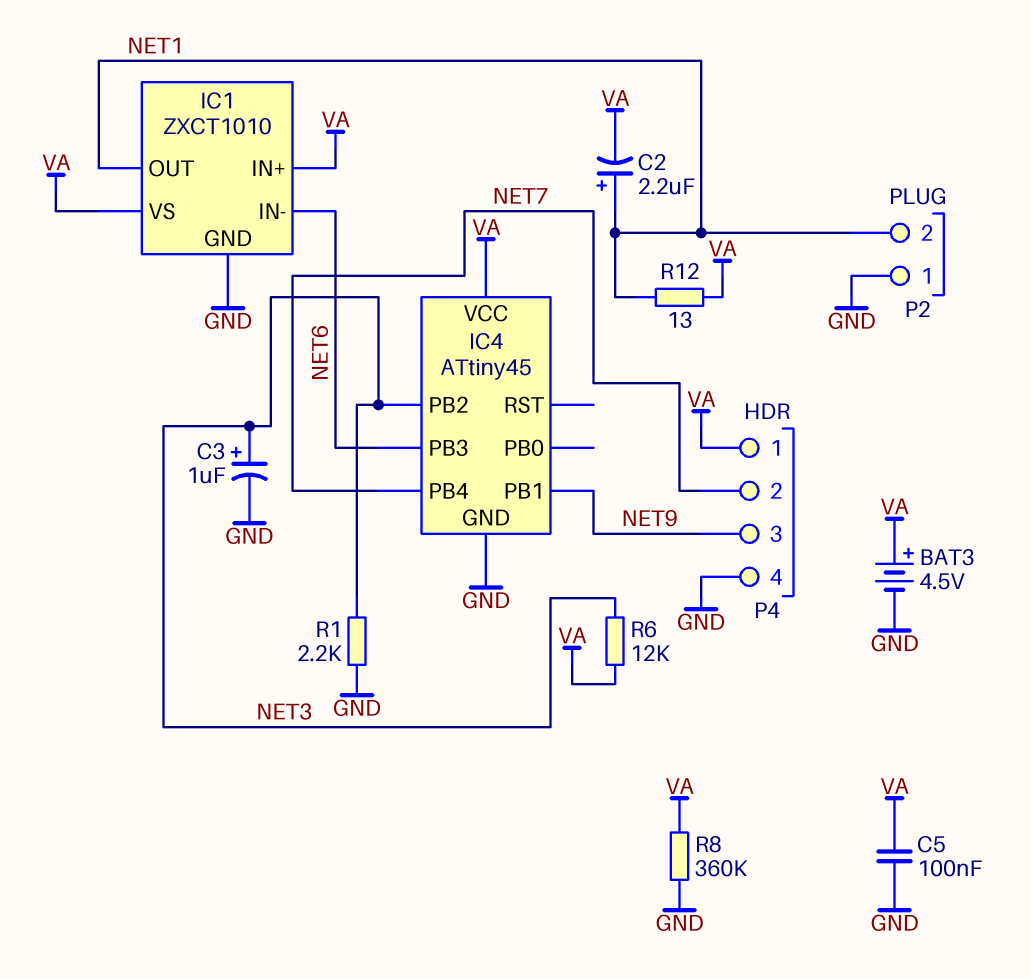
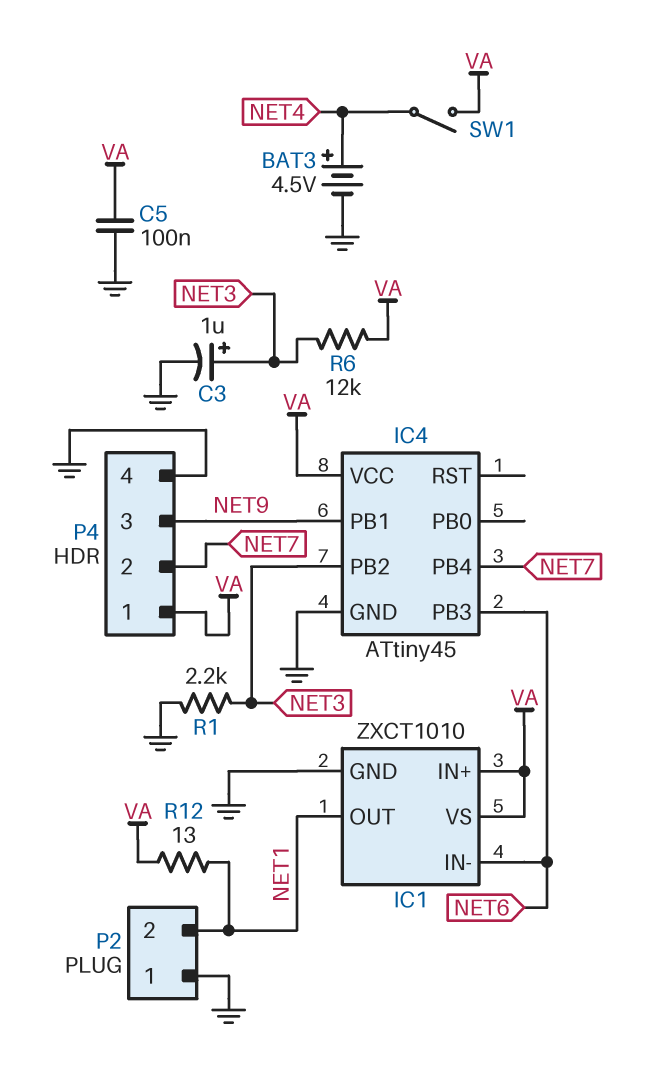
BAT3: 4.5V (plus VA, minus GND) -> 4.5V (plus NET4, minus GND)
C2: 2.2uF (plus NET1, minus VA) -> none
R8: 360k (GND, VA) -> none
SW1: none -> switch (NET4, VA)

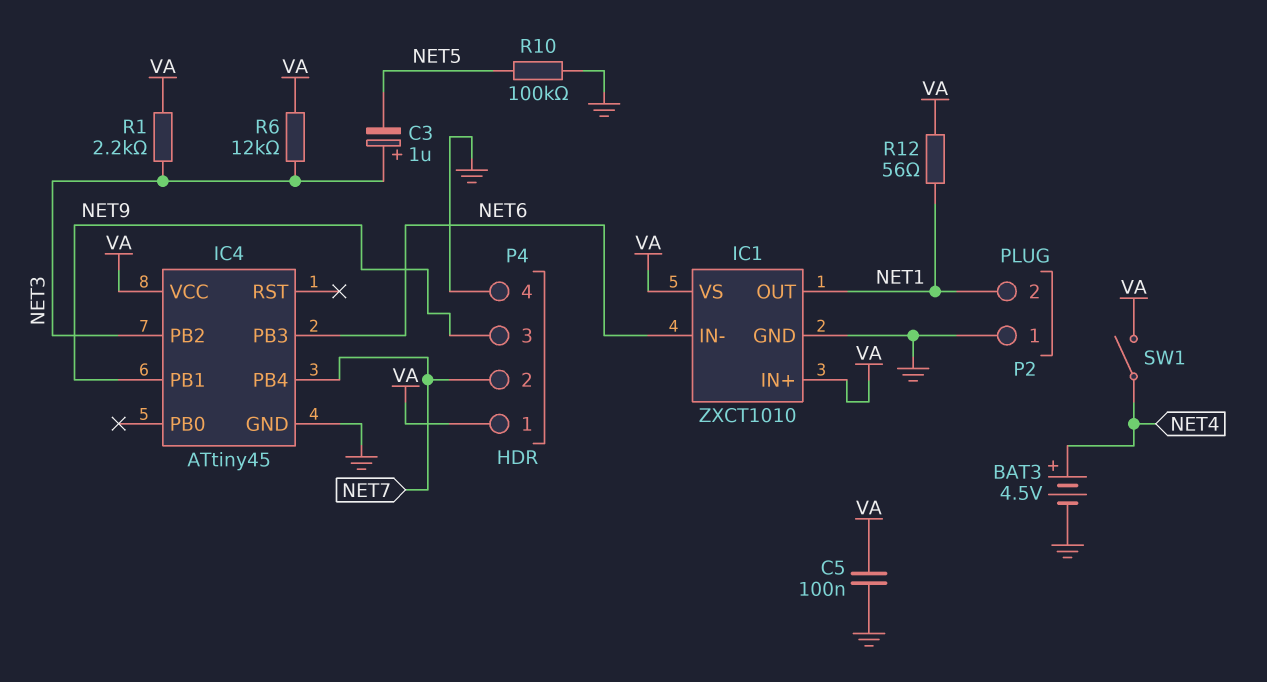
C3: 1uF (plus NET3, minus GND) -> 1uF (plus NET3, minus NET5)
R1: 2.2k (GND, NET3) -> 2.2k (NET3, VA)
R10: none -> 100k (GND, NET5)
R12: 13 (NET1, VA) -> 56 (NET1, VA)

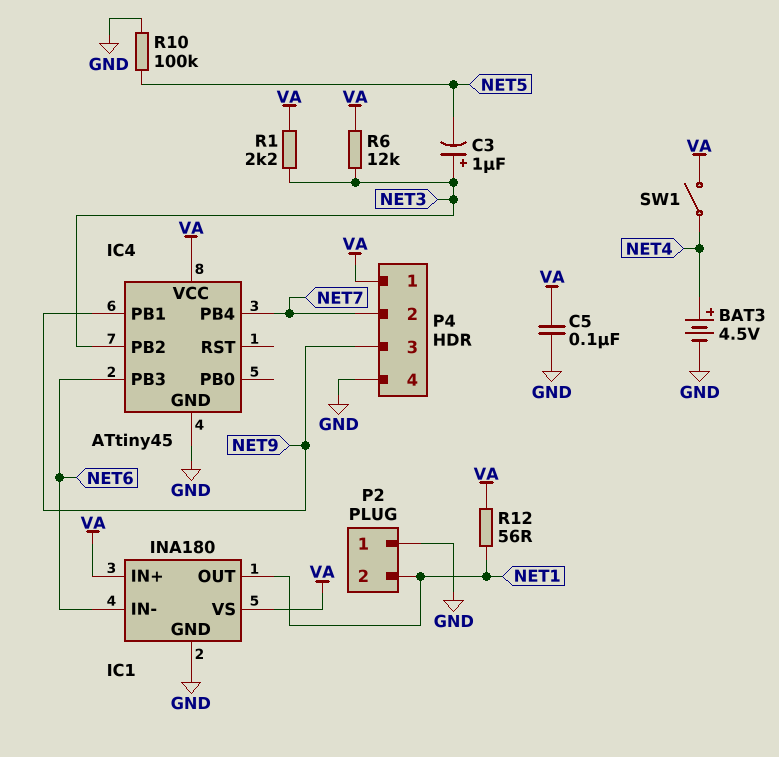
IC1: ZXCT1010 -> INA180

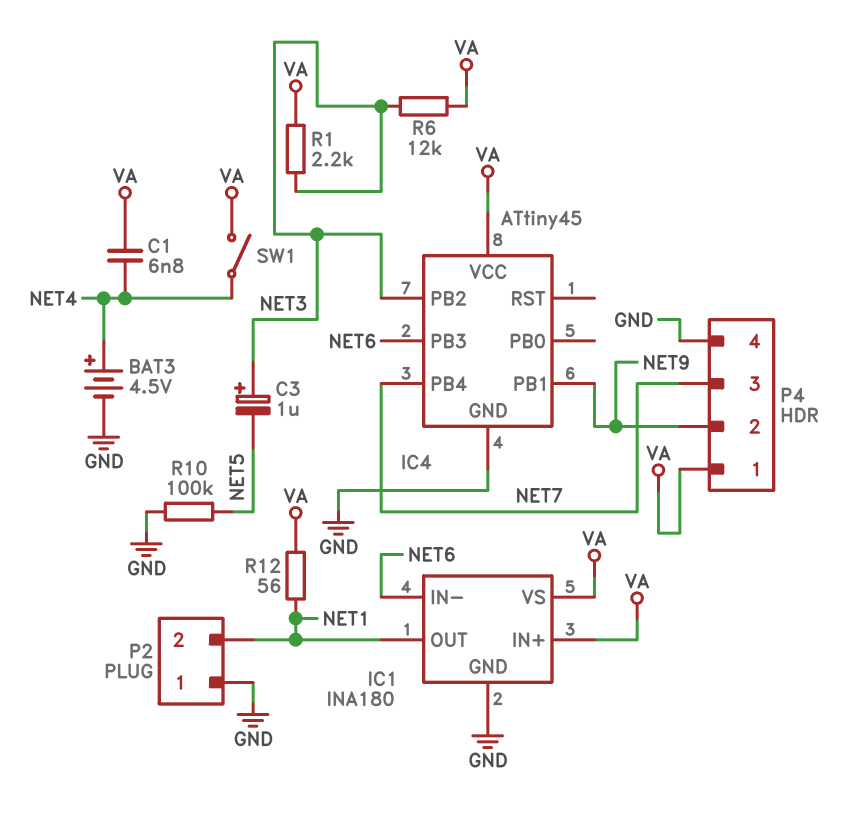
C1: none -> 6.8nF (NET4, VA)
C5: 100nF (GND, VA) -> none
P4 pin 2: NET7 -> NET9
P4 pin 3: NET9 -> NET7

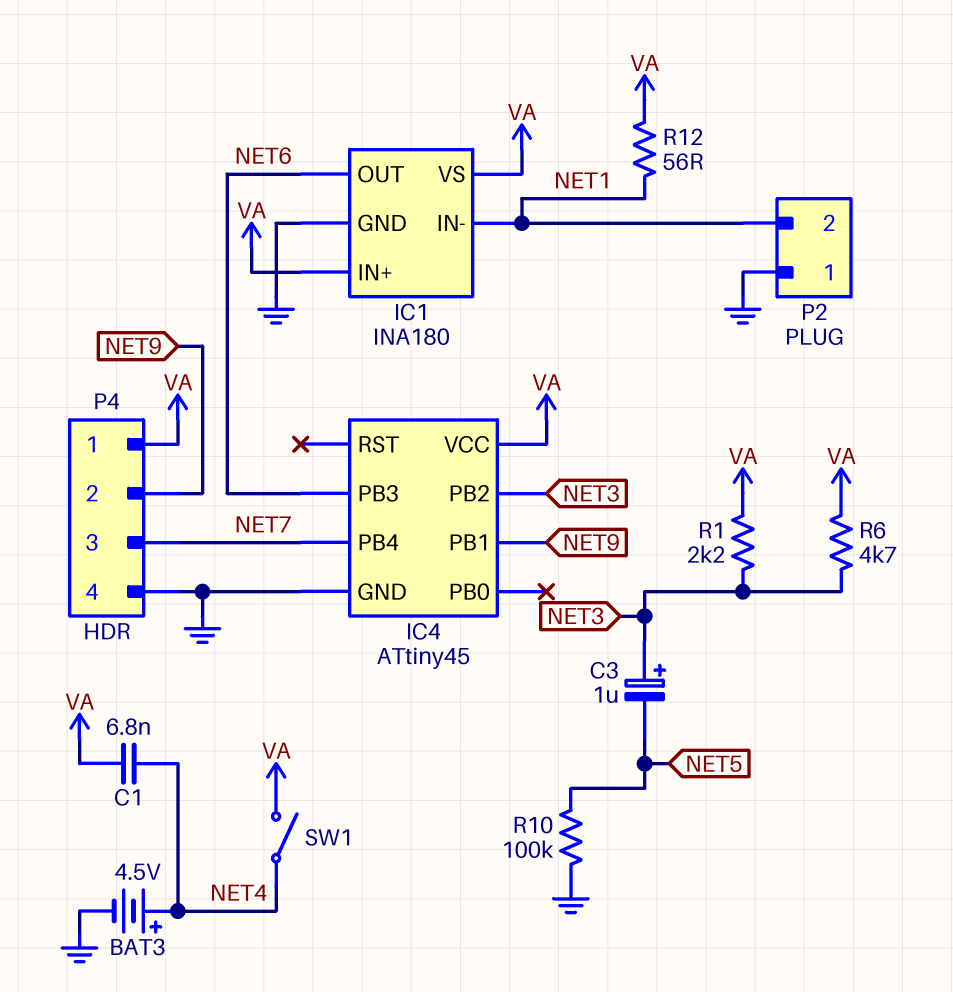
IC1 pin IN-: NET6 -> NET1
IC1 pin OUT: NET1 -> NET6
R6: 12k (NET3, VA) -> 4.7k (NET3, VA)

